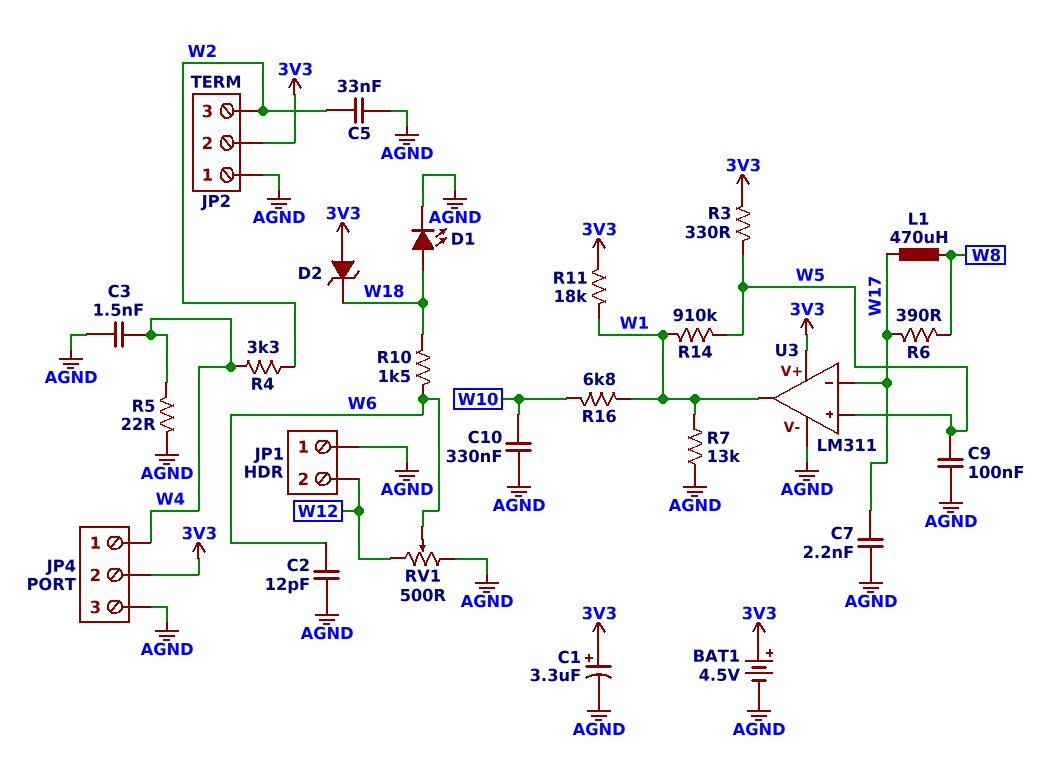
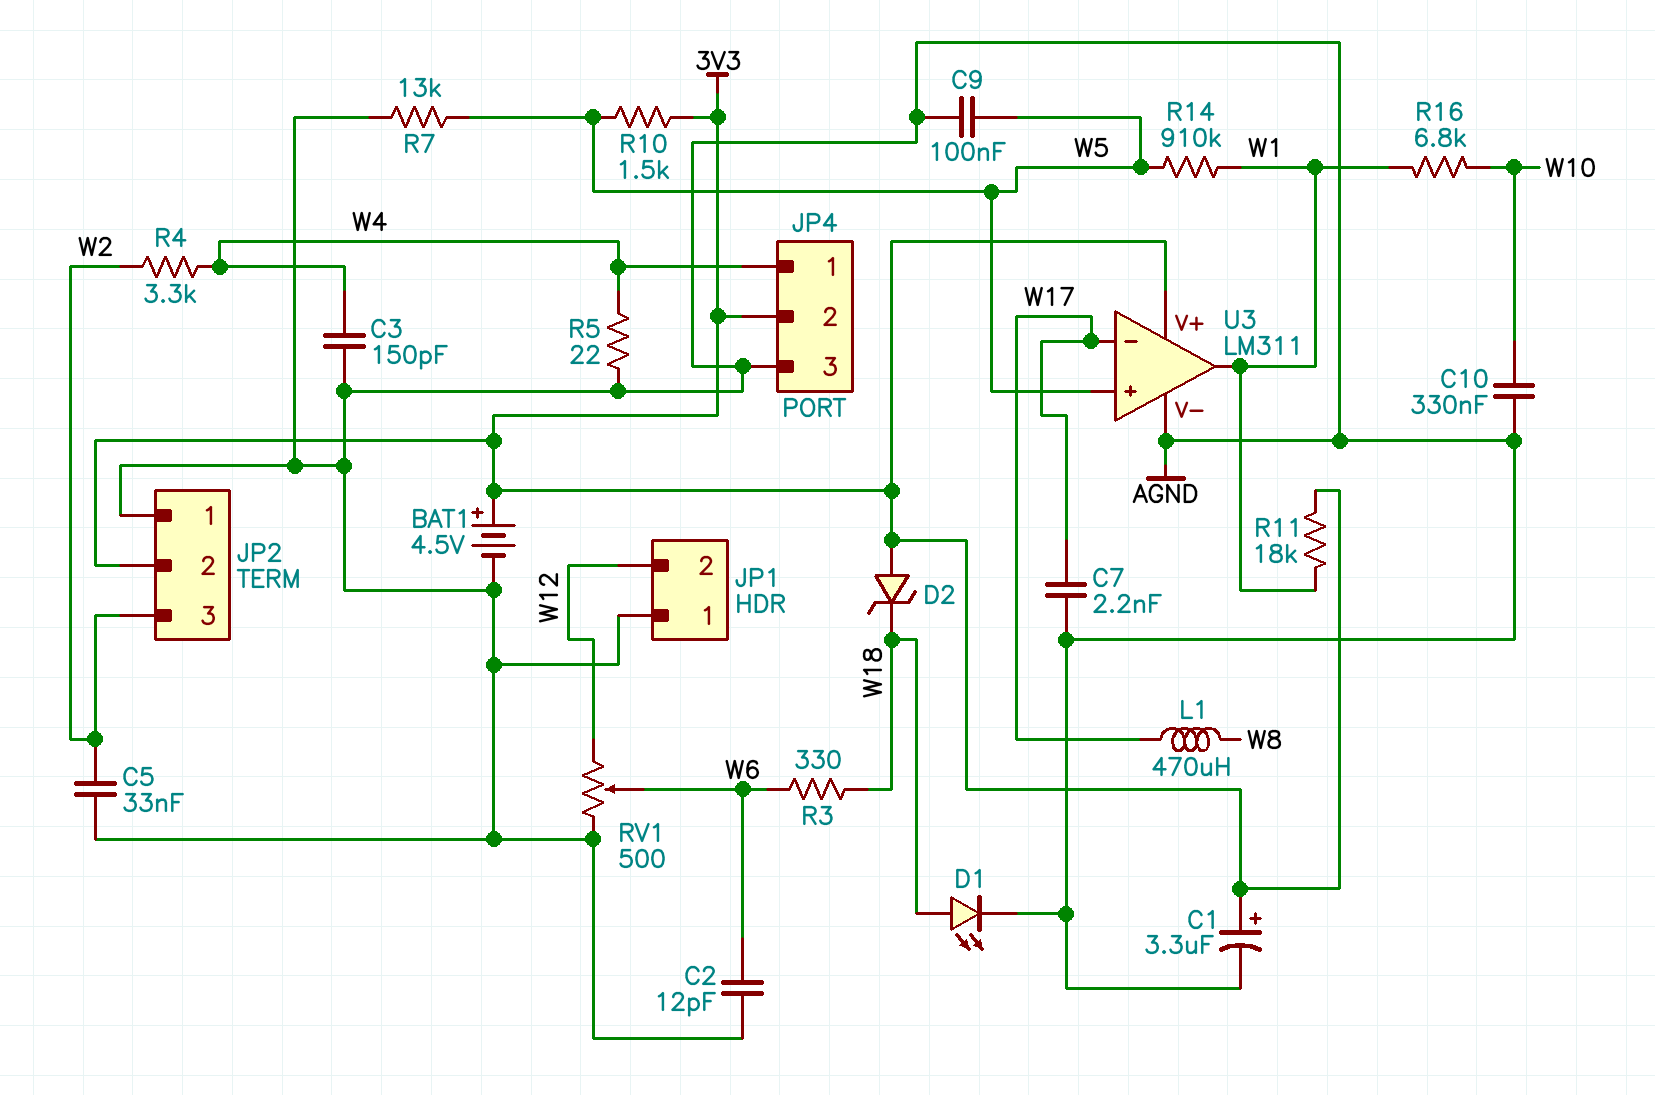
C3: 1.5nF (AGND, W4) -> 150pF (AGND, W4)
R3: 330 (3V3, W5) -> 330 (W6, W18)
R6: 390 (W8, W17) -> none
R7: 13k (AGND, W1) -> 13k (AGND, W5)
R10: 1.5k (W6, W18) -> 1.5k (3V3, W5)

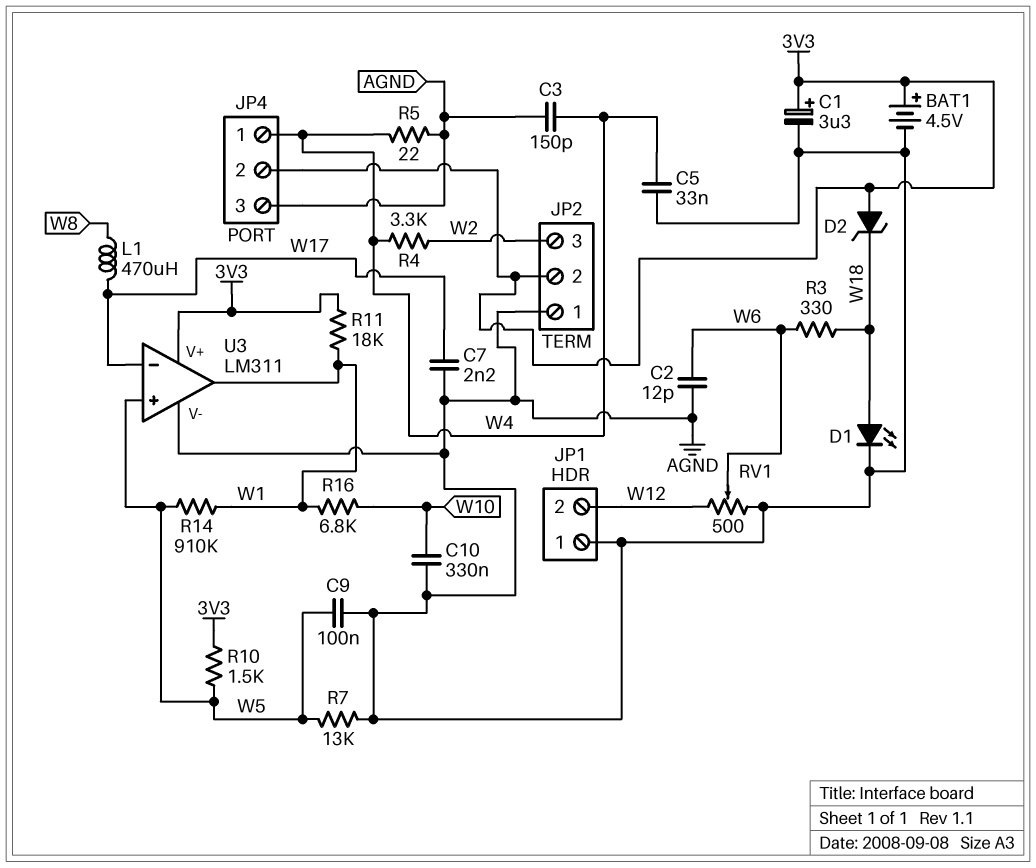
C5: 33nF (AGND, W2) -> 33nF (AGND, W4)

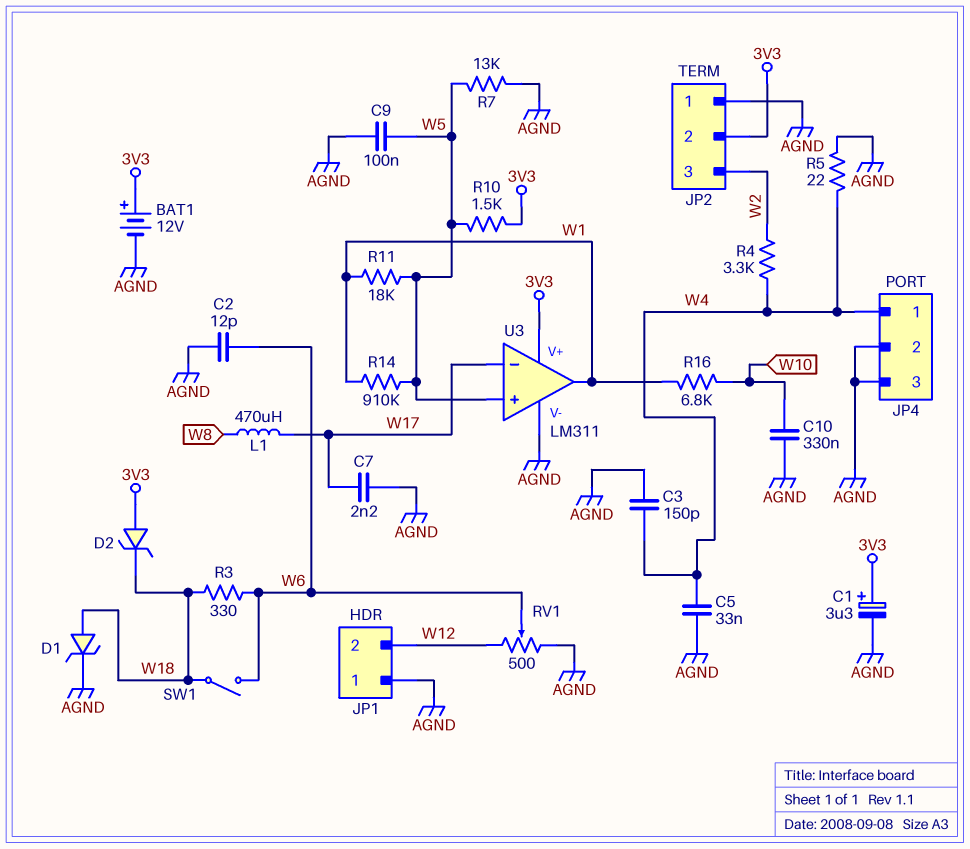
BAT1: 4.5V (plus 3V3, minus AGND) -> 12V (plus 3V3, minus AGND)
D1: LED (A W18, K AGND) -> zener (A W18, K AGND)
JP4 pin 2: 3V3 -> AGND
R11: 18k (3V3, W1) -> 18k (W1, W5)
SW1: none -> switch (W6, W18)

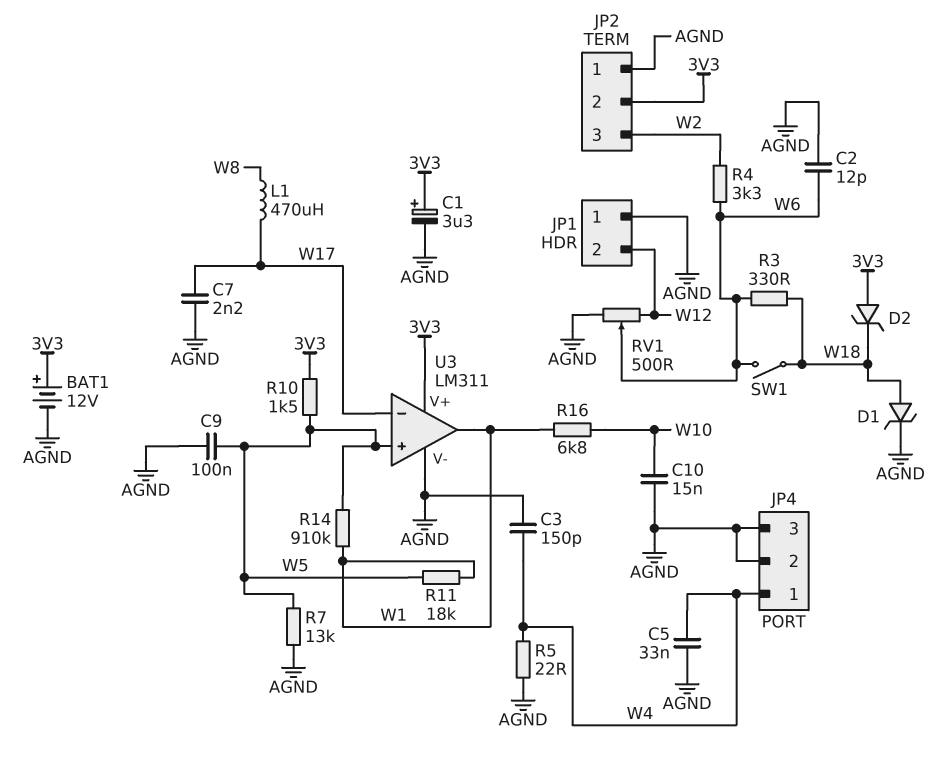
C10: 330nF (AGND, W10) -> 15nF (AGND, W10)
R4: 3.3k (W2, W4) -> 3.3k (W2, W6)

